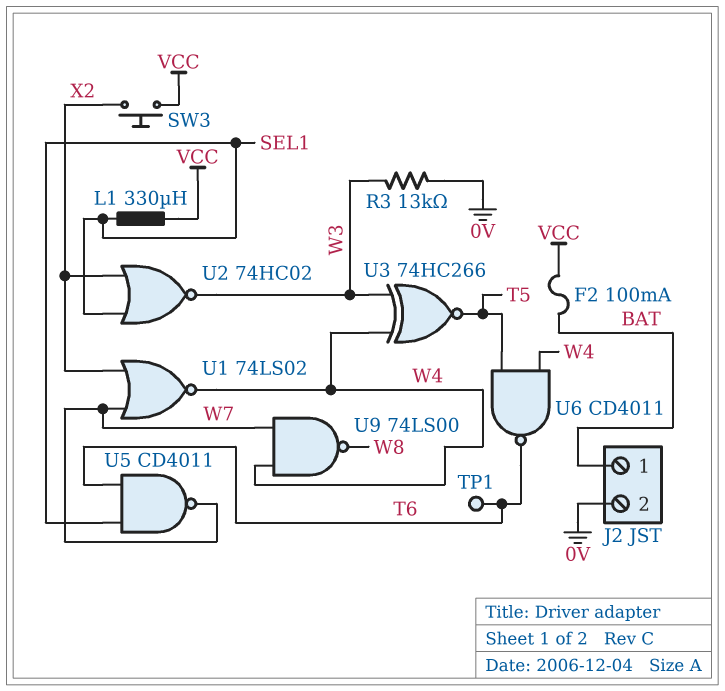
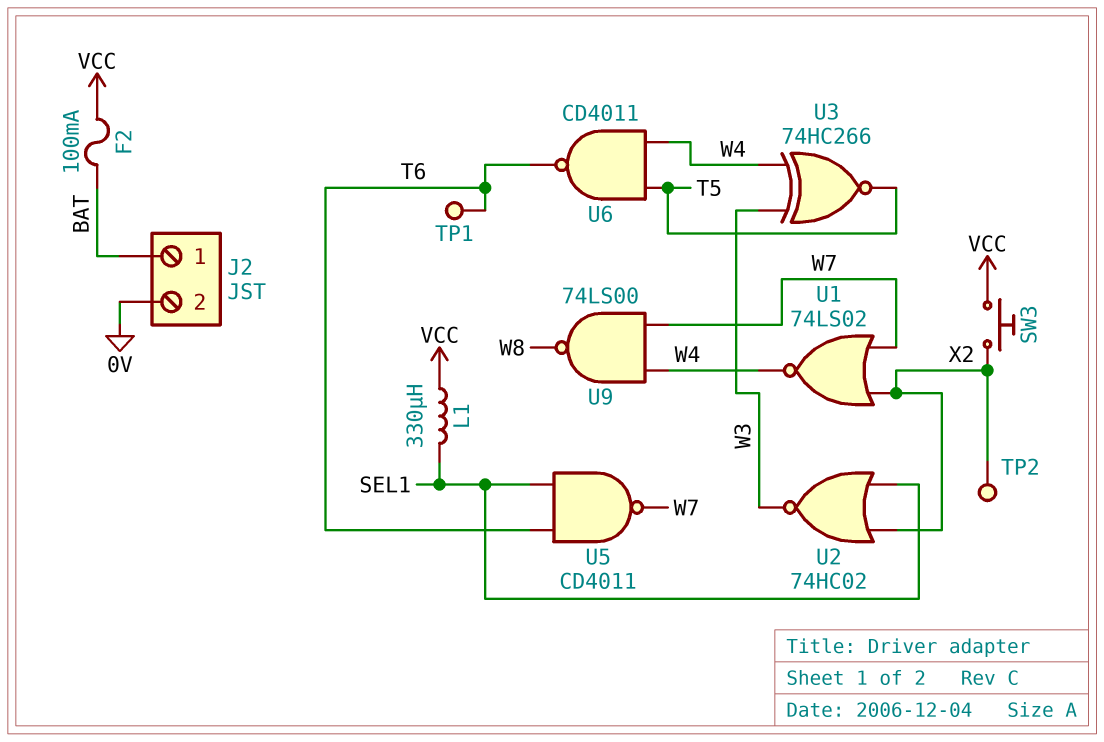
R3: 13k (0V, W3) -> none
TP2: none -> test point (X2)

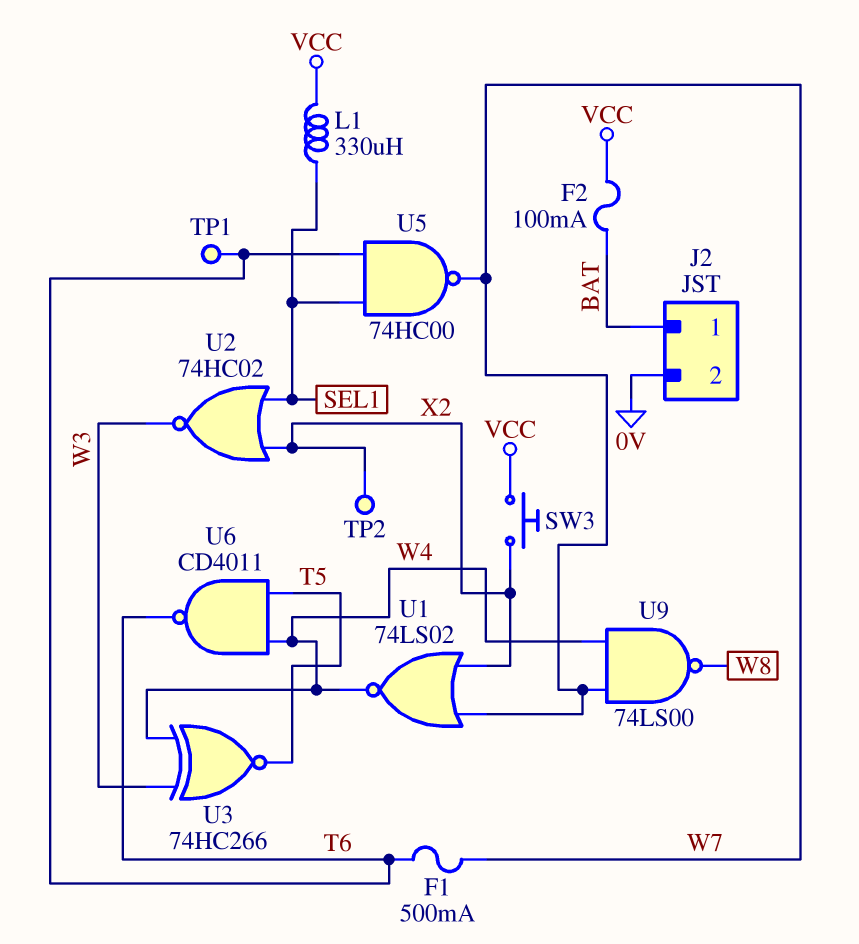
F1: none -> 500mA (T6, W7)
U5: NAND CD4011 (in SEL1, in T6, out W7) -> NAND 74HC00 (in SEL1, in T6, out W7)

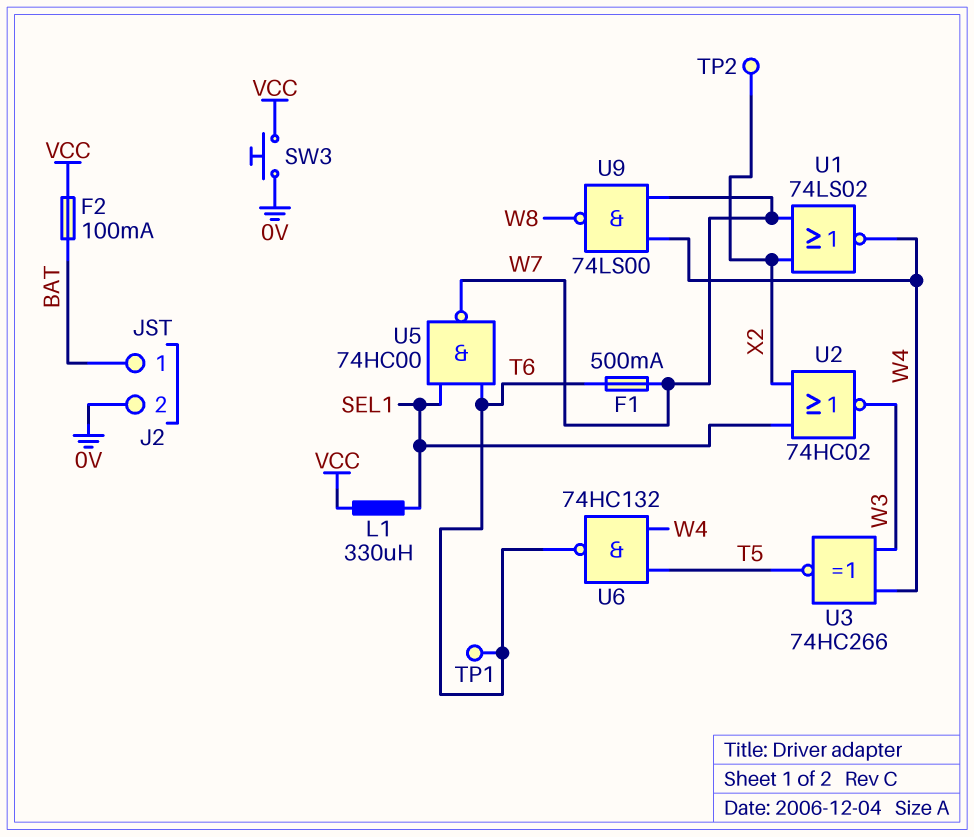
SW3: button (VCC, X2) -> button (0V, VCC)
U6: NAND CD4011 (in T5, in W4, out T6) -> NAND 74HC132 (in T5, in W4, out T6)

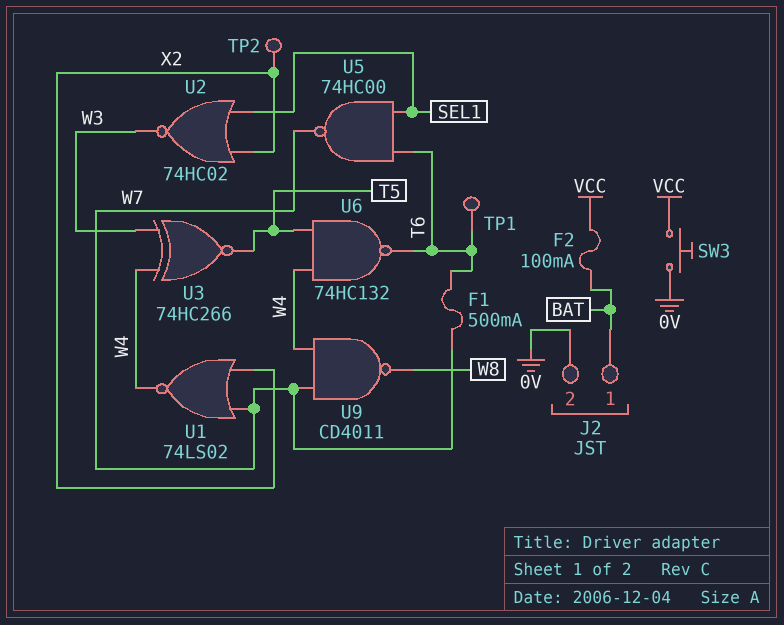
L1: 330uH (SEL1, VCC) -> none
U9: NAND 74LS00 (in W4, in W7, out W8) -> NAND CD4011 (in W4, in W7, out W8)

